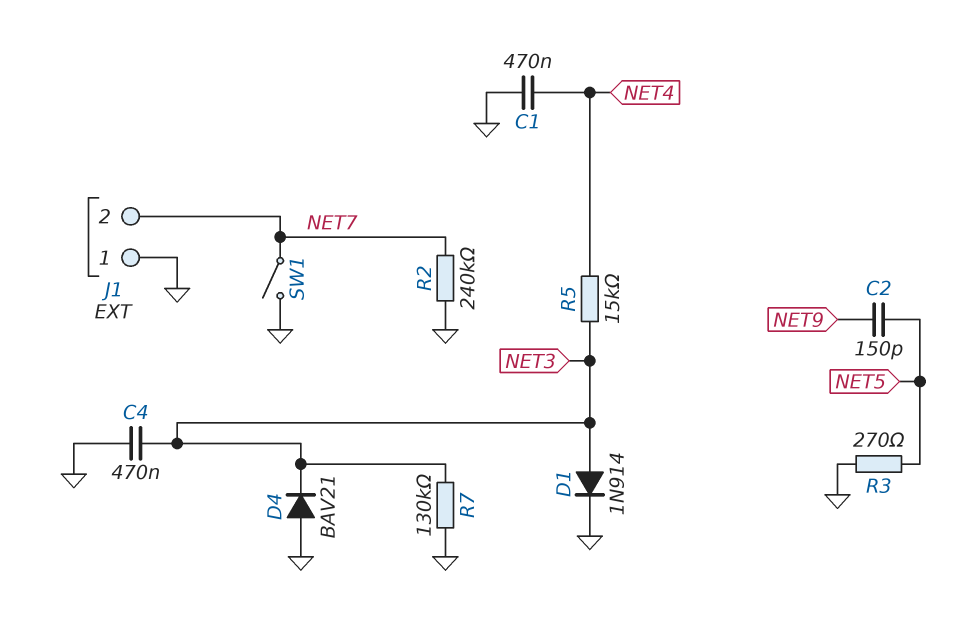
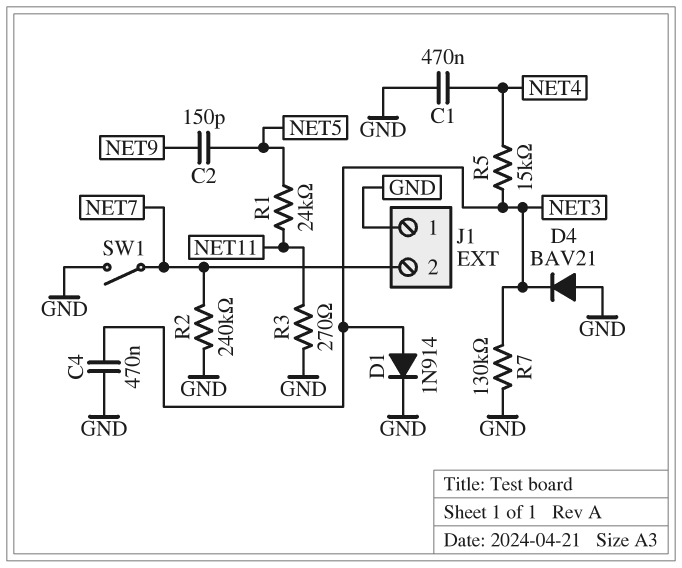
R1: none -> 24k (NET5, NET11)
R3: 270 (GND, NET5) -> 270 (GND, NET11)

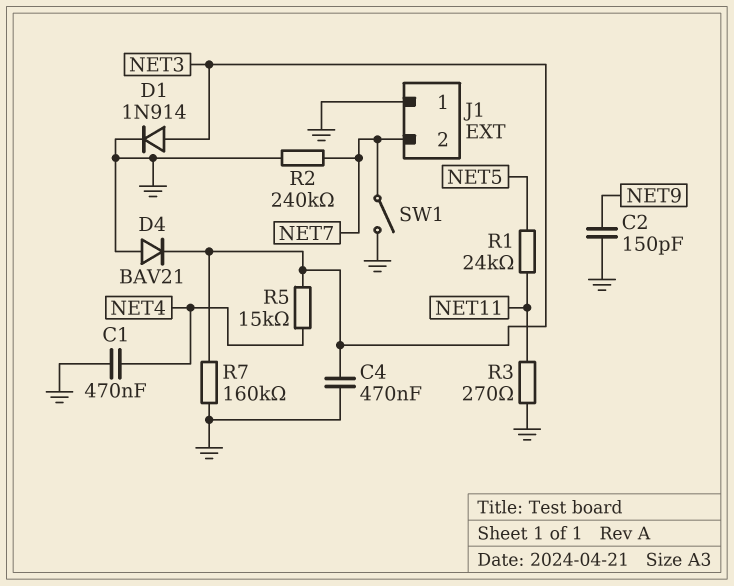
C2: 150pF (NET5, NET9) -> 150pF (GND, NET9)
R7: 130k (GND, NET3) -> 160k (GND, NET3)

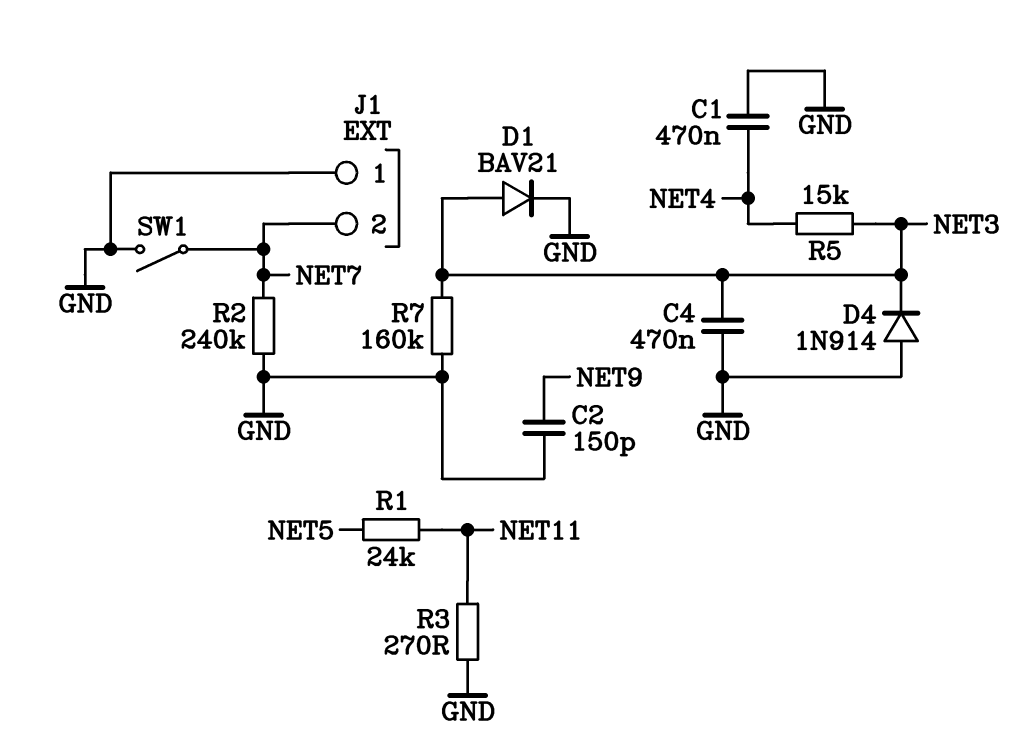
D1: diode 1N914 (A NET3, K GND) -> diode BAV21 (A NET3, K GND)
D4: diode BAV21 (A GND, K NET3) -> diode 1N914 (A GND, K NET3)

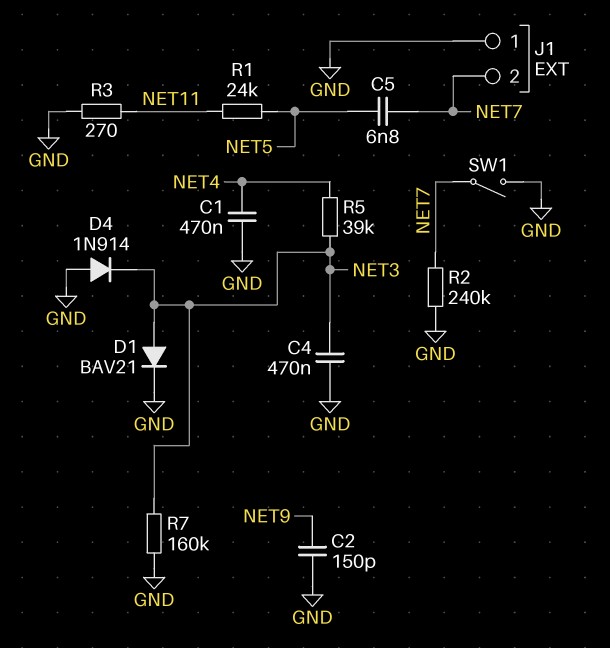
C5: none -> 6.8nF (NET5, NET7)
R5: 15k (NET3, NET4) -> 39k (NET3, NET4)

